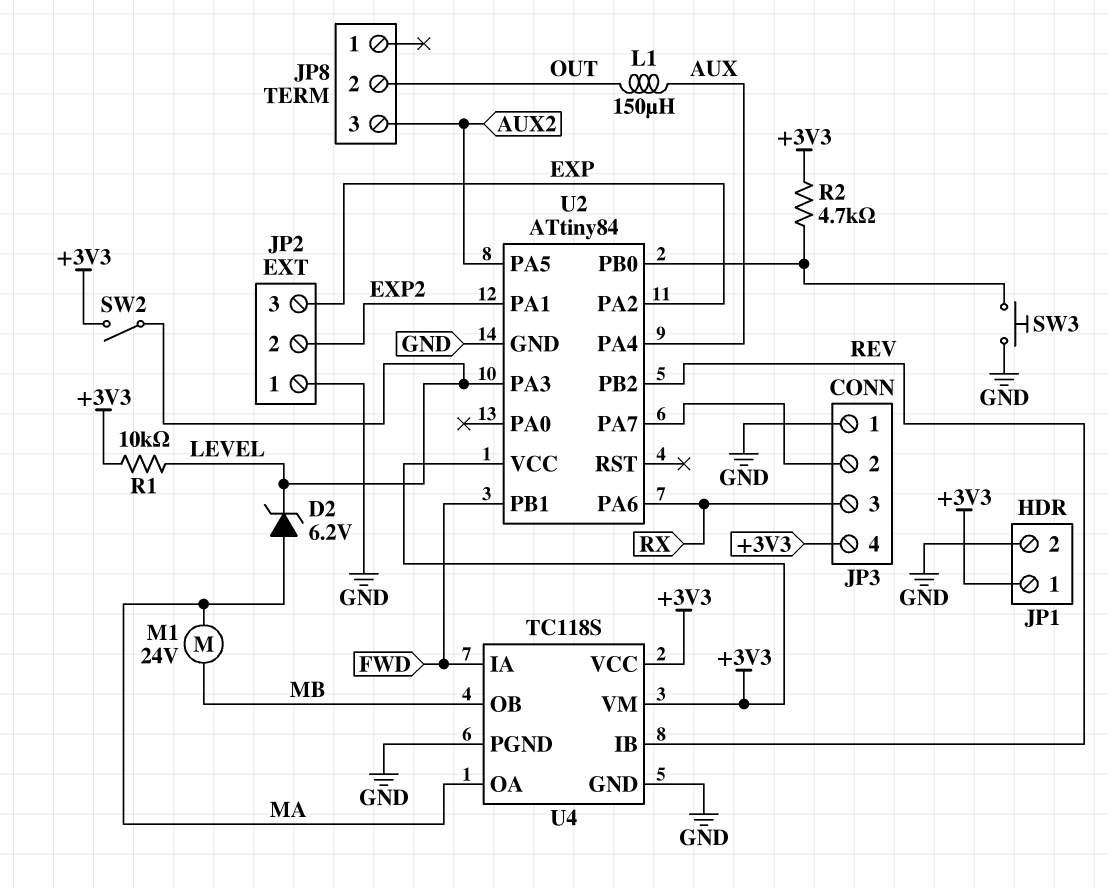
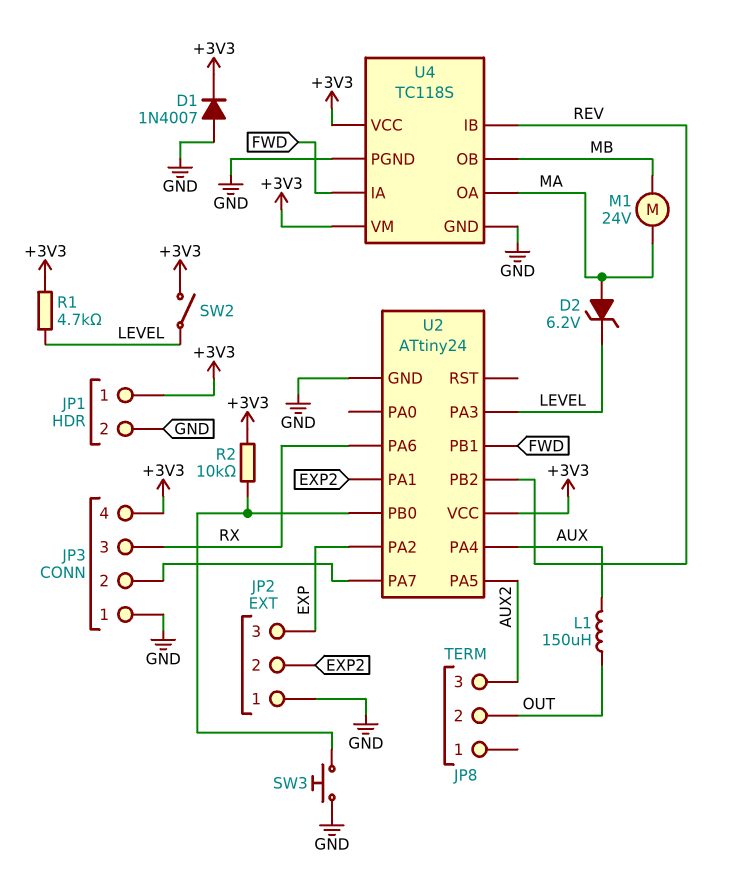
D1: none -> diode 1N4007 (A GND, K +3V3)
R1: 10k (+3V3, LEVEL) -> 4.7k (+3V3, LEVEL)
R2: 4.7k (+3V3, U2/PB0) -> 10k (+3V3, U2/PB0)
U2: ATtiny84 -> ATtiny24

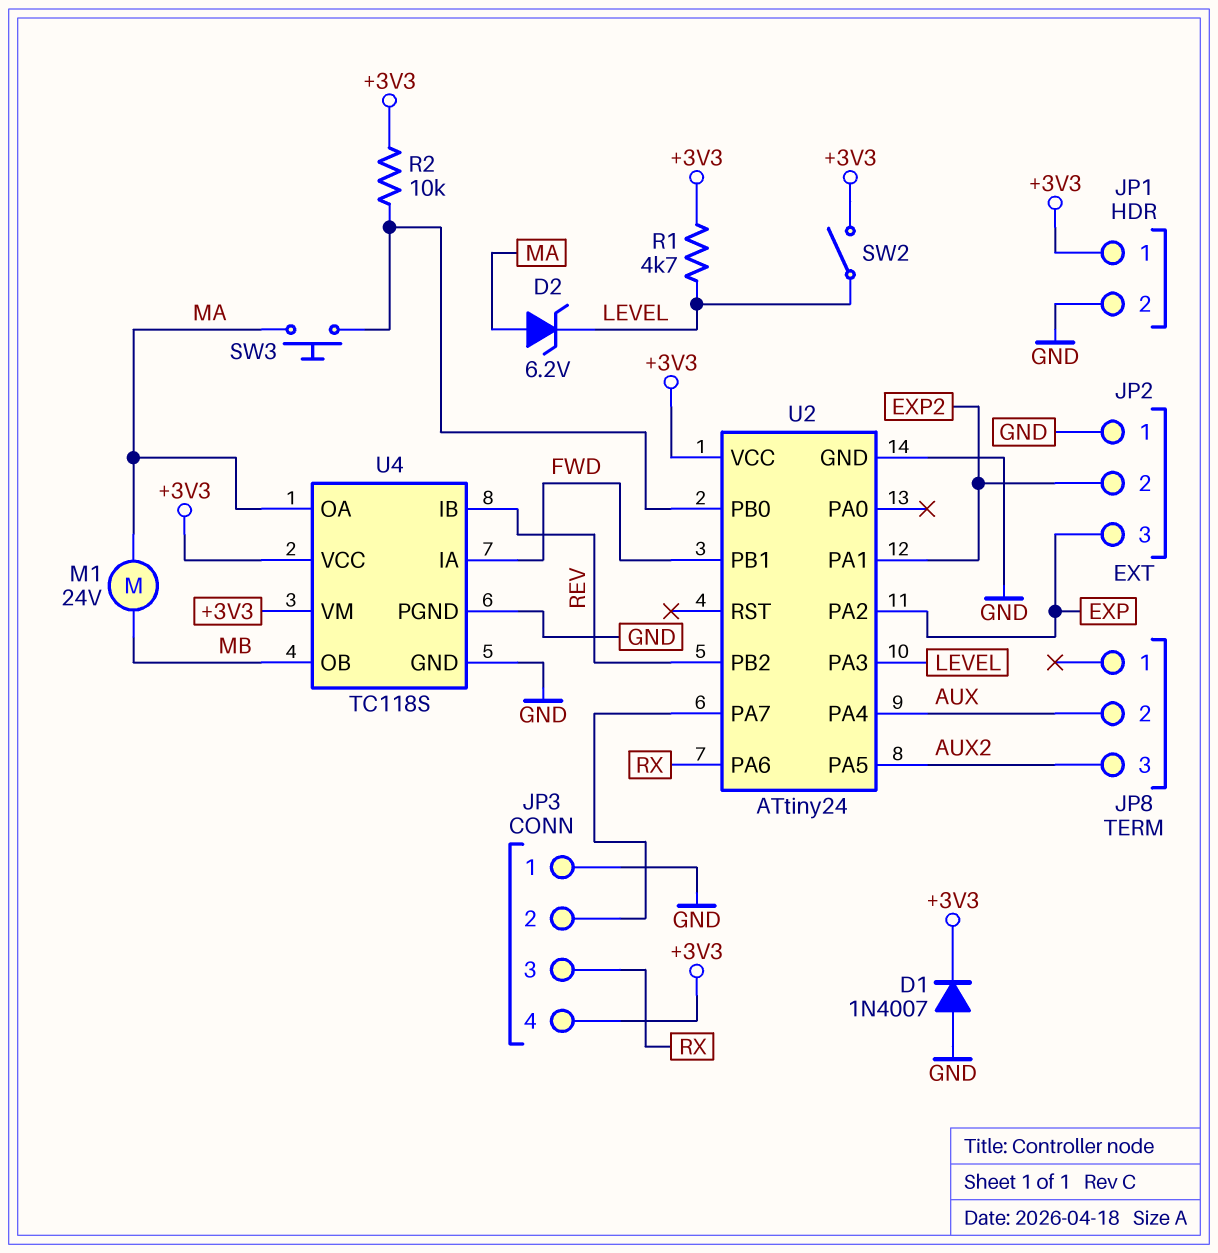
JP8 pin 2: OUT -> AUX
L1: 150uH (AUX, OUT) -> none
SW3: button (GND, U2/PB0) -> button (MA, U2/PB0)

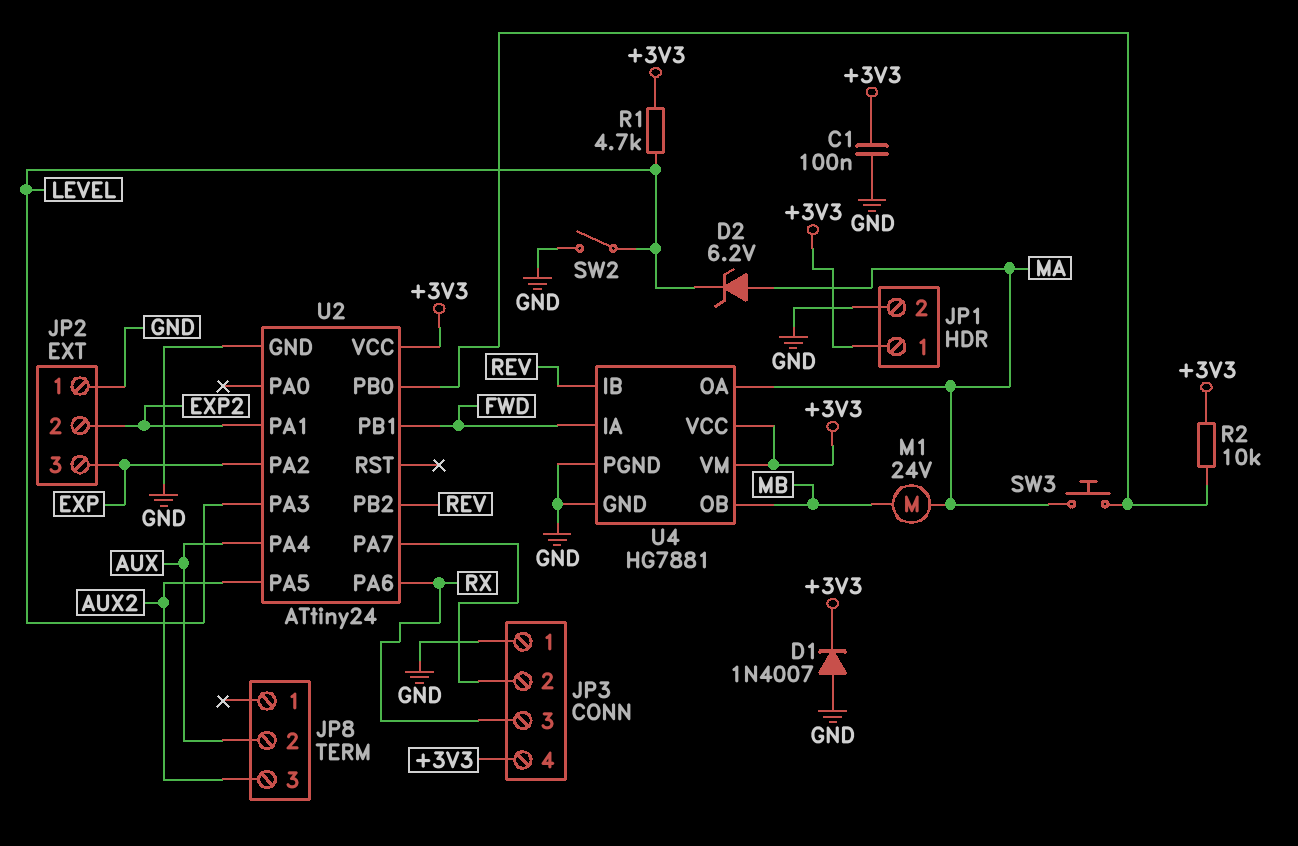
C1: none -> 100nF (+3V3, GND)
SW2: switch (+3V3, LEVEL) -> switch (GND, LEVEL)
U4: TC118S -> HG7881

